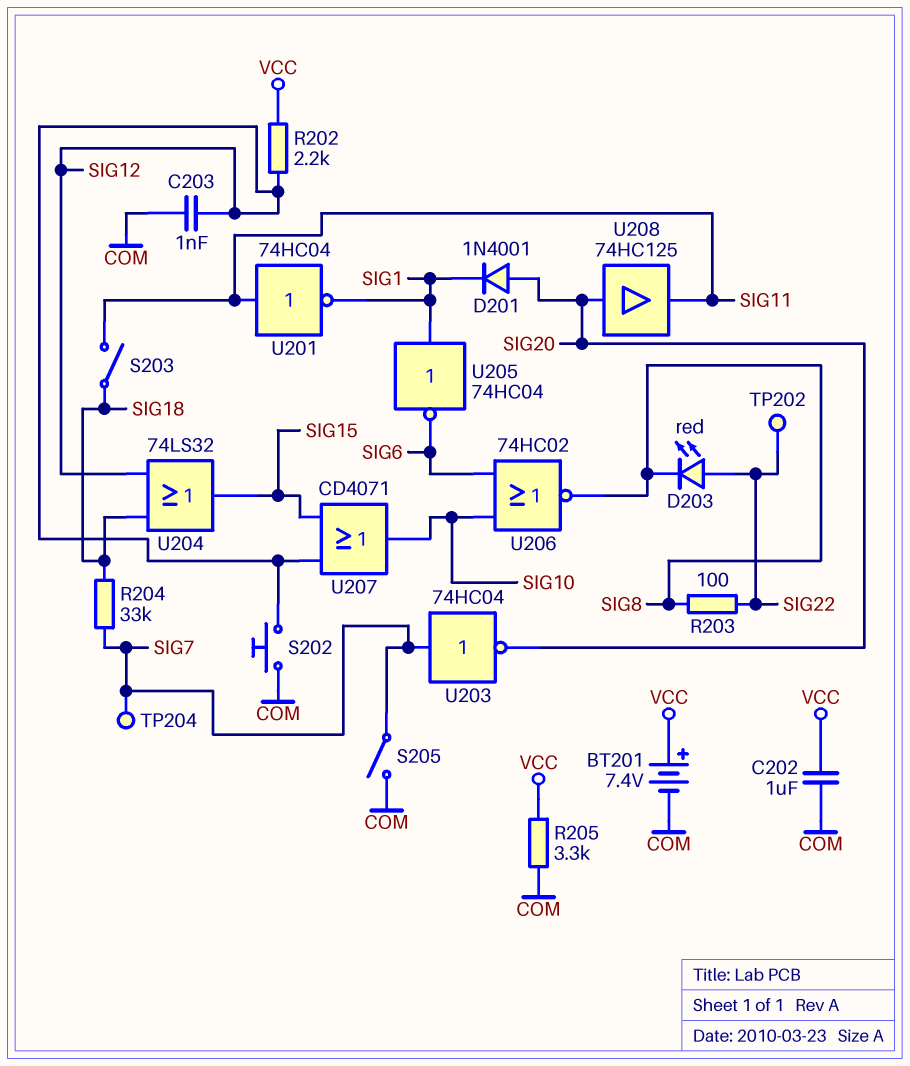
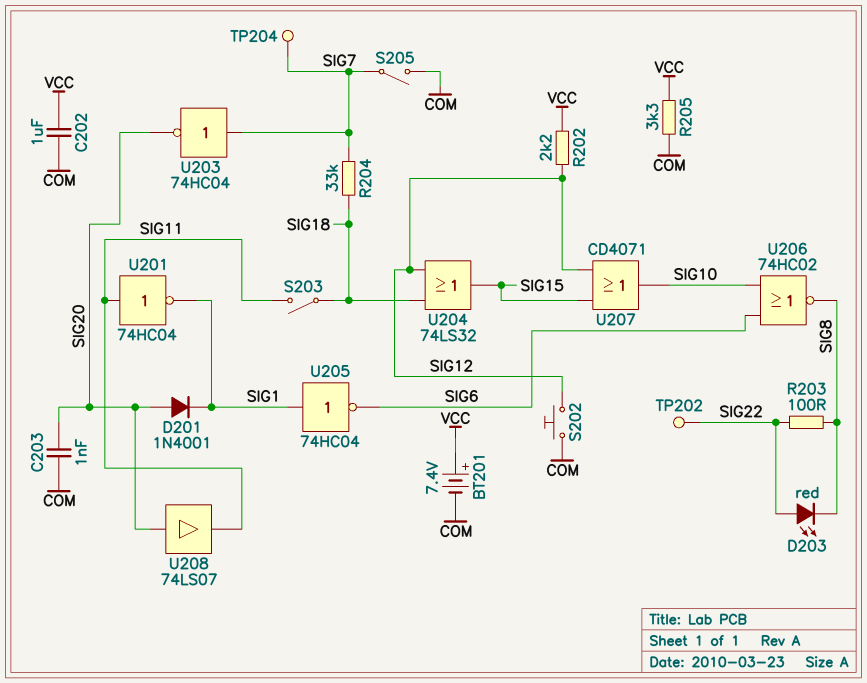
C203: 1nF (COM, SIG12) -> 1nF (COM, SIG20)
U208: buffer 74HC125 (in SIG20, out SIG11) -> buffer 74LS07 (in SIG20, out SIG11)

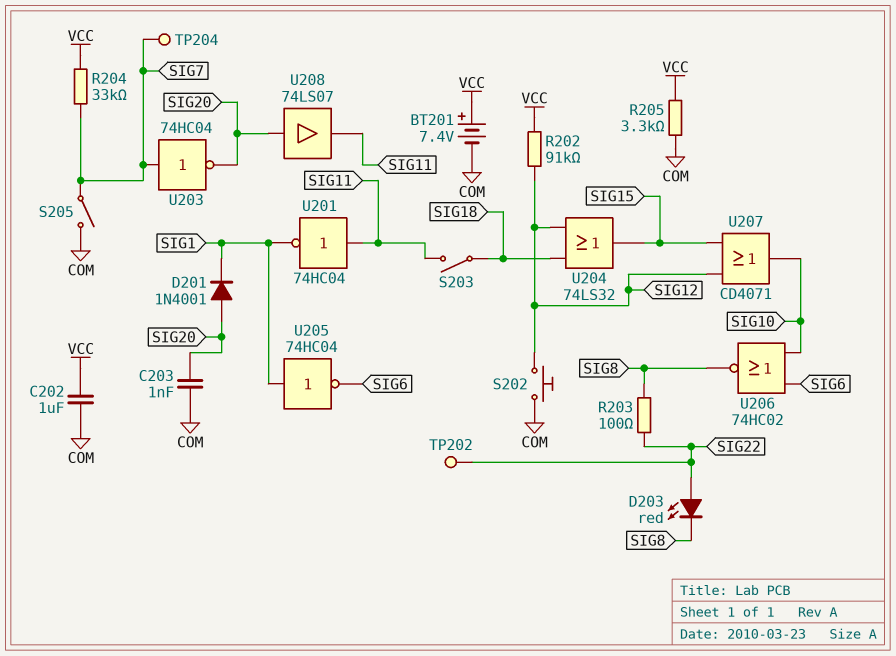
R202: 2.2k (SIG12, VCC) -> 91k (SIG12, VCC)
R204: 33k (SIG7, SIG18) -> 33k (SIG7, VCC)

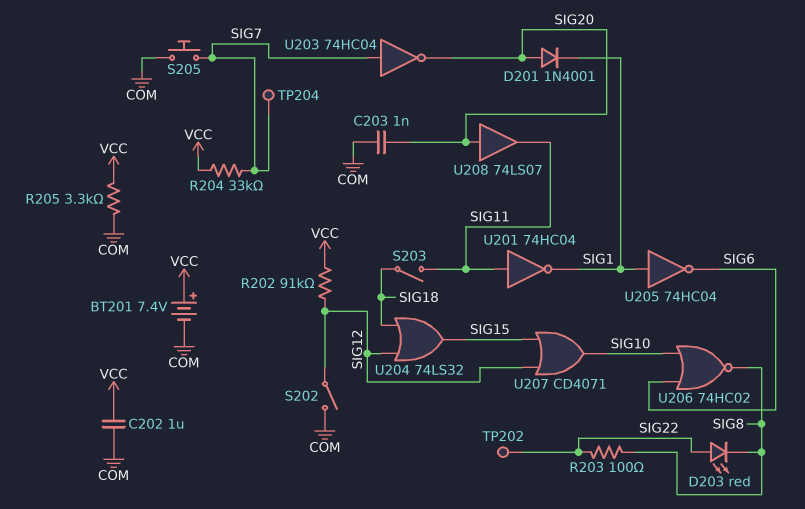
S202: button (COM, SIG12) -> switch (COM, SIG12)
S205: switch (COM, SIG7) -> button (COM, SIG7)

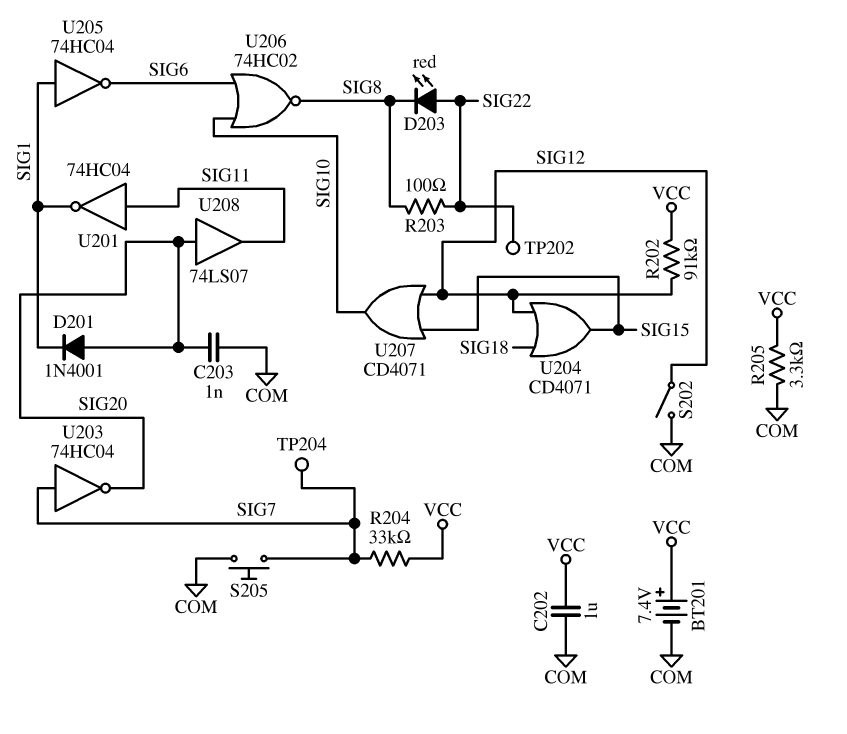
S203: switch (SIG11, SIG18) -> none
U204: OR 74LS32 (in SIG12, in SIG18, out SIG15) -> OR CD4071 (in SIG12, in SIG18, out SIG15)

